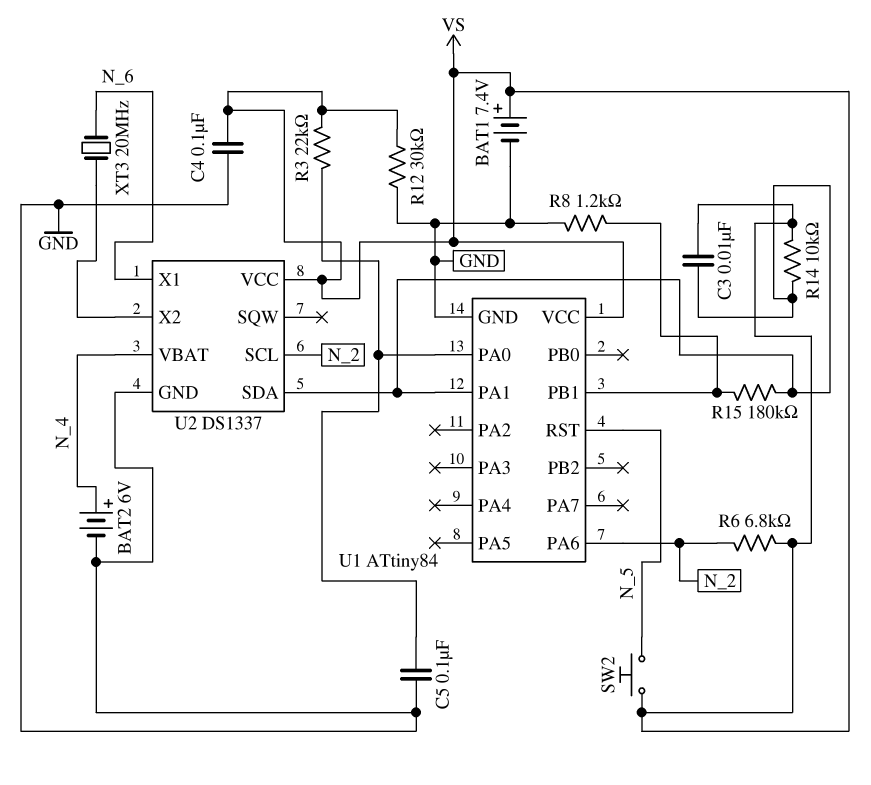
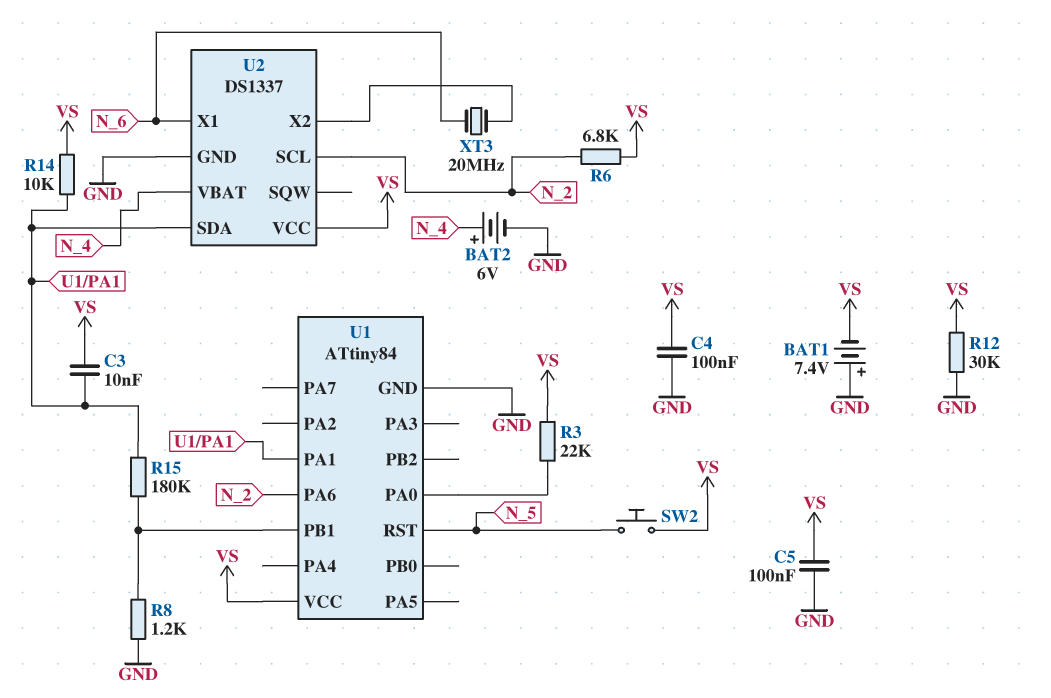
BAT1: 7.4V (plus VS, minus GND) -> 7.4V (plus GND, minus VS)
C5: 100nF (GND, U1/PA0) -> 100nF (GND, VS)

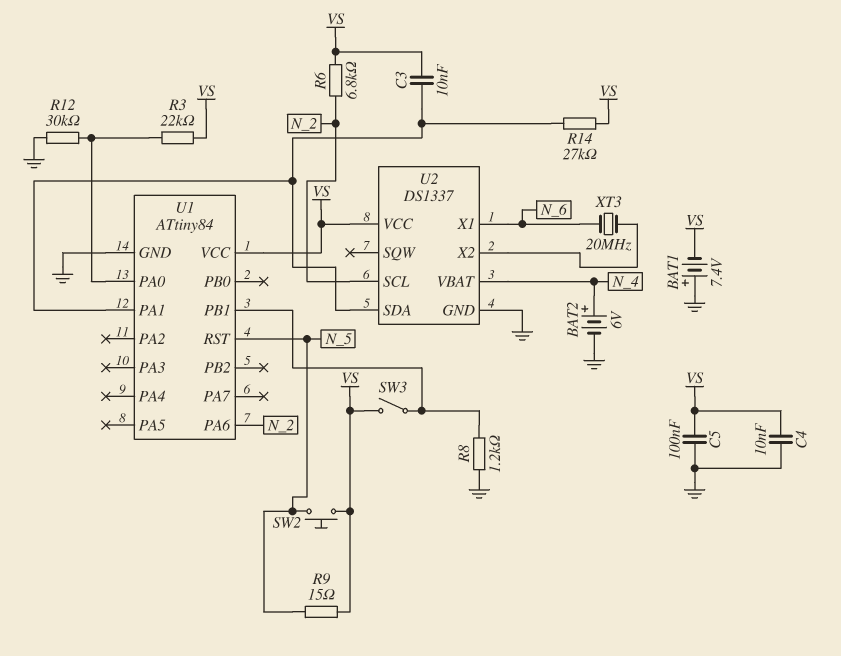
C4: 100nF (GND, VS) -> 10nF (GND, VS)
R9: none -> 15 (N_5, VS)
R12: 30k (GND, VS) -> 30k (GND, U1/PA0)
R14: 10k (U1/PA1, VS) -> 27k (U1/PA1, VS)
R15: 180k (U1/PA1, U1/PB1) -> none
SW3: none -> switch (U1/PB1, VS)

